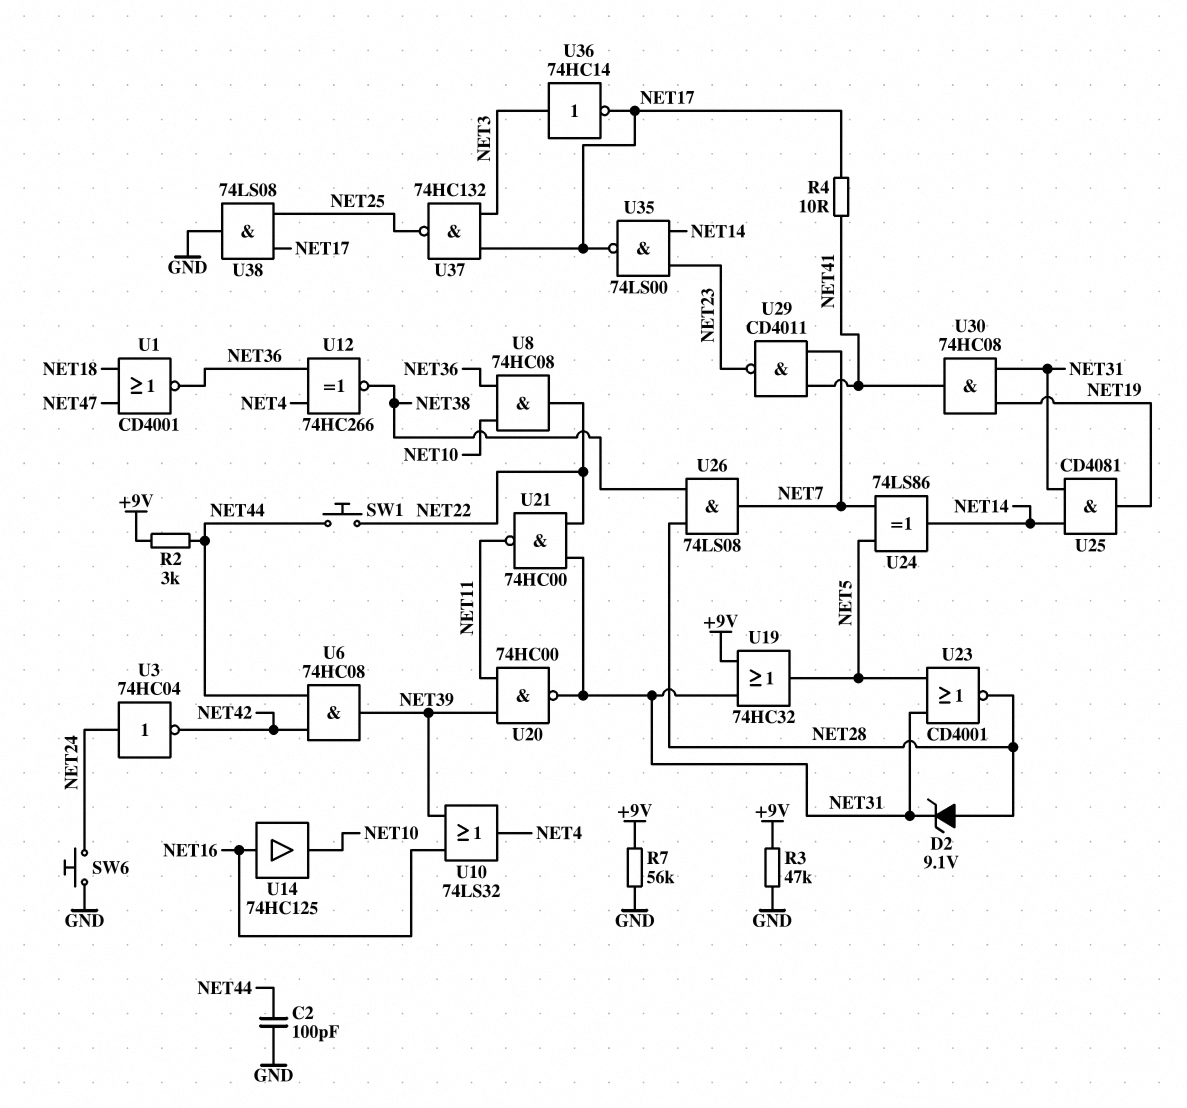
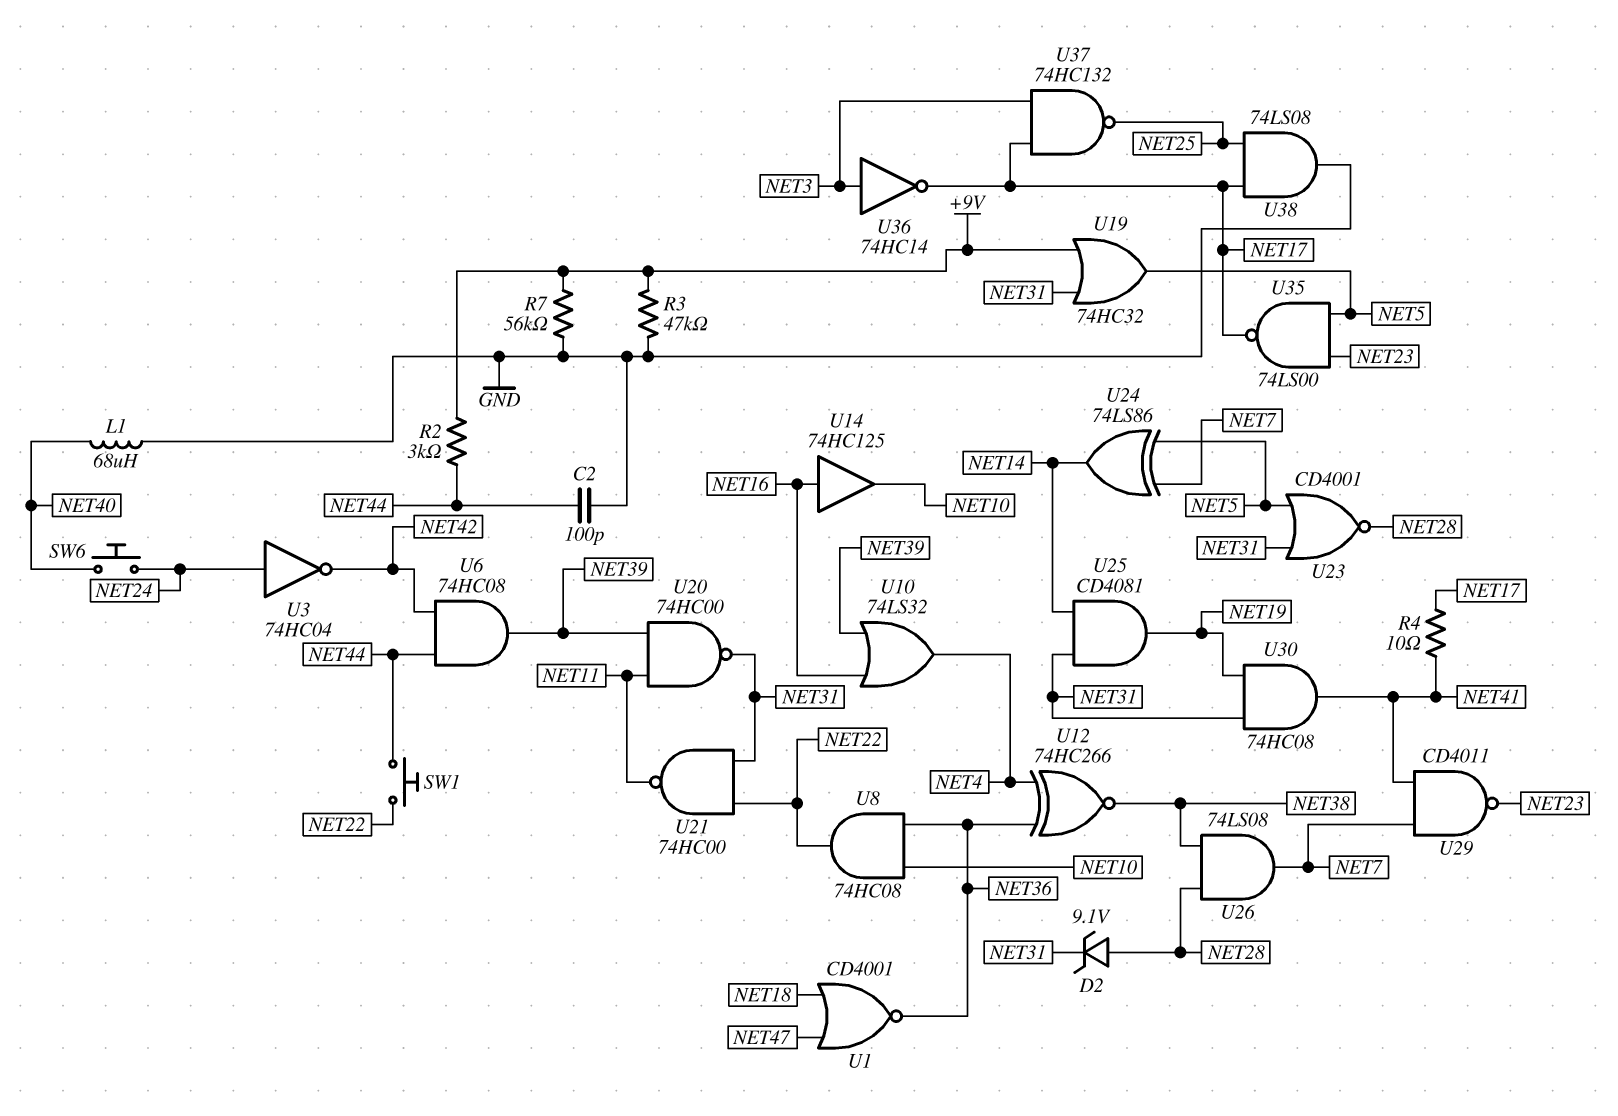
L1: none -> 68uH (GND, NET40)
SW6: button (GND, NET24) -> button (NET24, NET40)
U35: NAND 74LS00 (in NET14, in NET23, out NET17) -> NAND 74LS00 (in NET5, in NET23, out NET17)

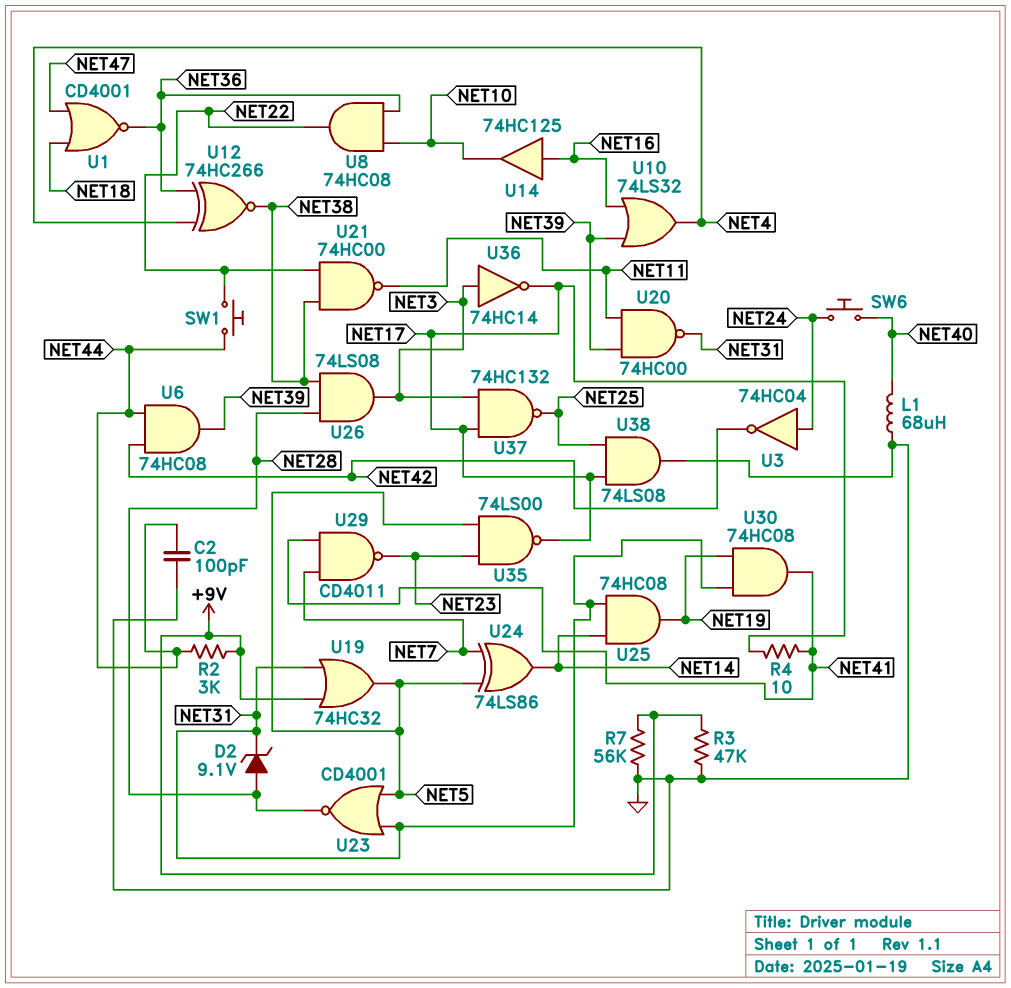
U21: NAND 74HC00 (in NET22, in NET31, out NET11) -> NAND 74HC00 (in NET22, in NET38, out NET11)
U25: AND CD4081 (in NET14, in NET31, out NET19) -> AND 74HC08 (in NET14, in NET31, out NET19)
U26: AND 74LS08 (in NET28, in NET38, out NET7) -> AND 74LS08 (in NET28, in NET38, out NET3)

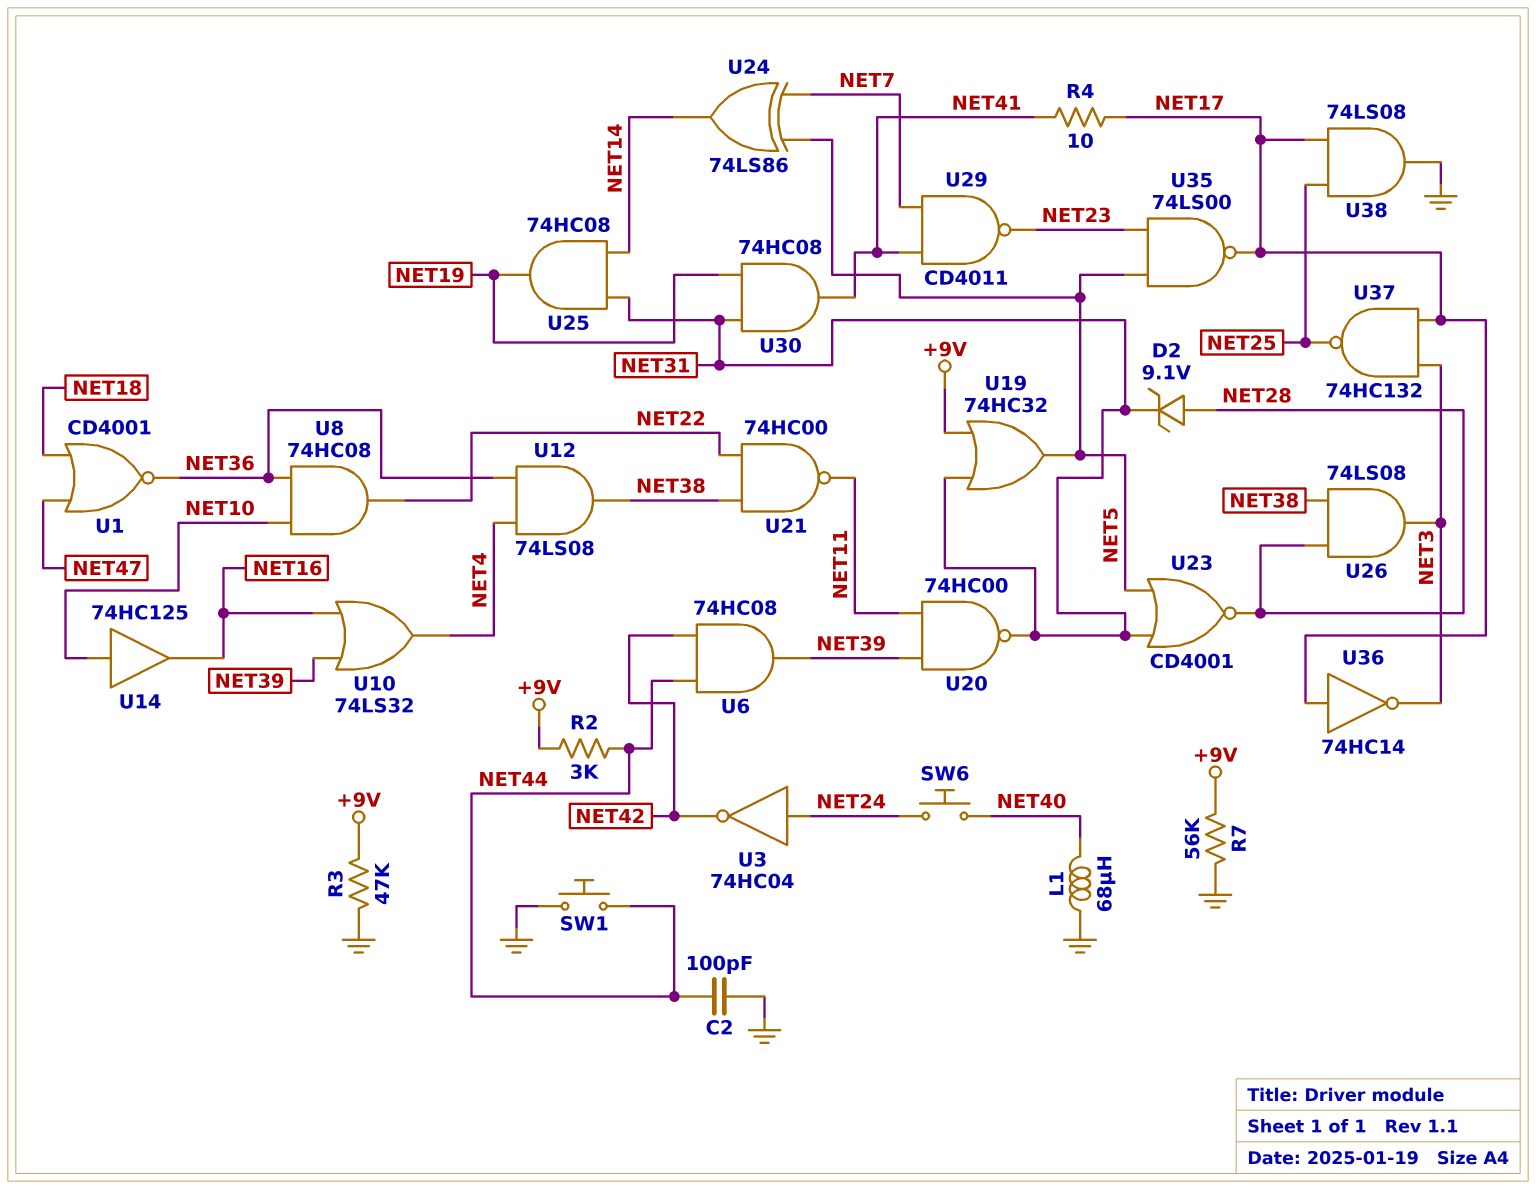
SW1: button (NET22, NET44) -> button (GND, NET44)
U12: XNOR 74HC266 (in NET4, in NET36, out NET38) -> AND 74LS08 (in NET4, in NET36, out NET38)
U14: buffer 74HC125 (in NET16, out NET10) -> buffer 74HC125 (in NET10, out NET16)
U36: NOT 74HC14 (in NET3, out NET17) -> NOT 74HC14 (in NET17, out NET3)

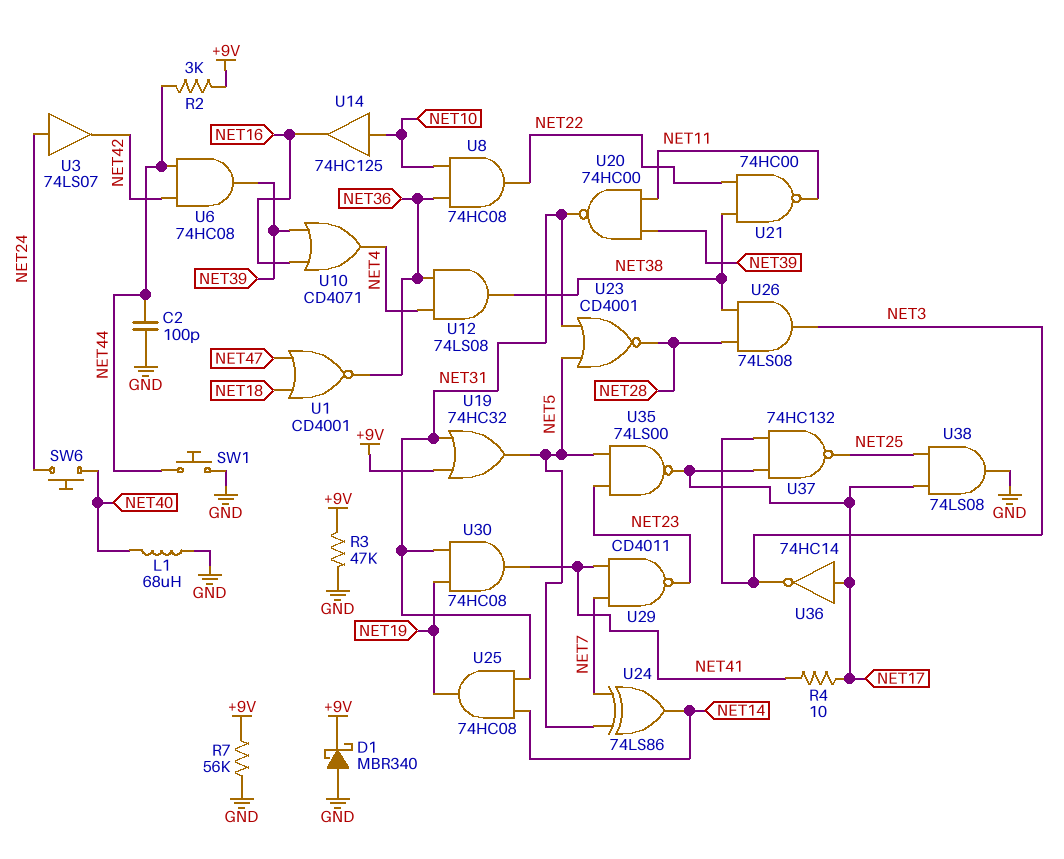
D1: none -> schottky MBR340 (A GND, K +9V)
D2: zener 9.1V (A NET28, K NET31) -> none
U3: NOT 74HC04 (in NET24, out NET42) -> buffer 74LS07 (in NET24, out NET42)
U10: OR 74LS32 (in NET16, in NET39, out NET4) -> OR CD4071 (in NET16, in NET39, out NET4)

